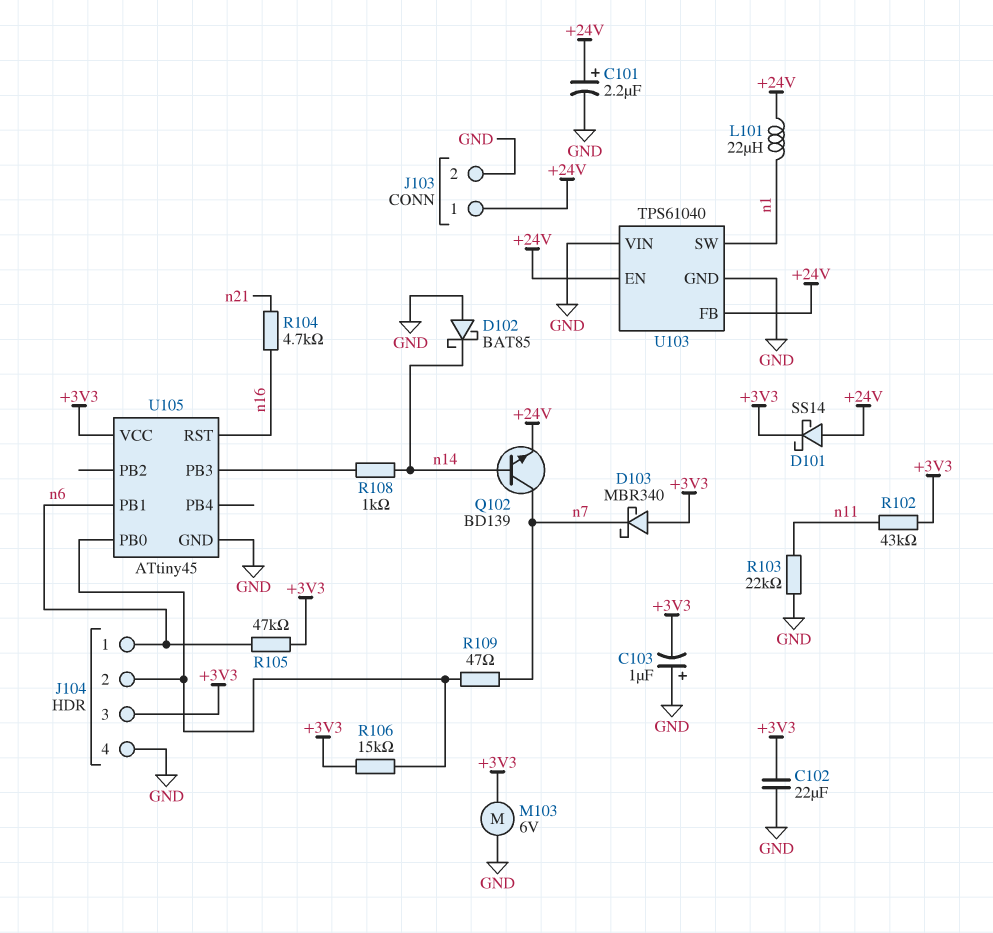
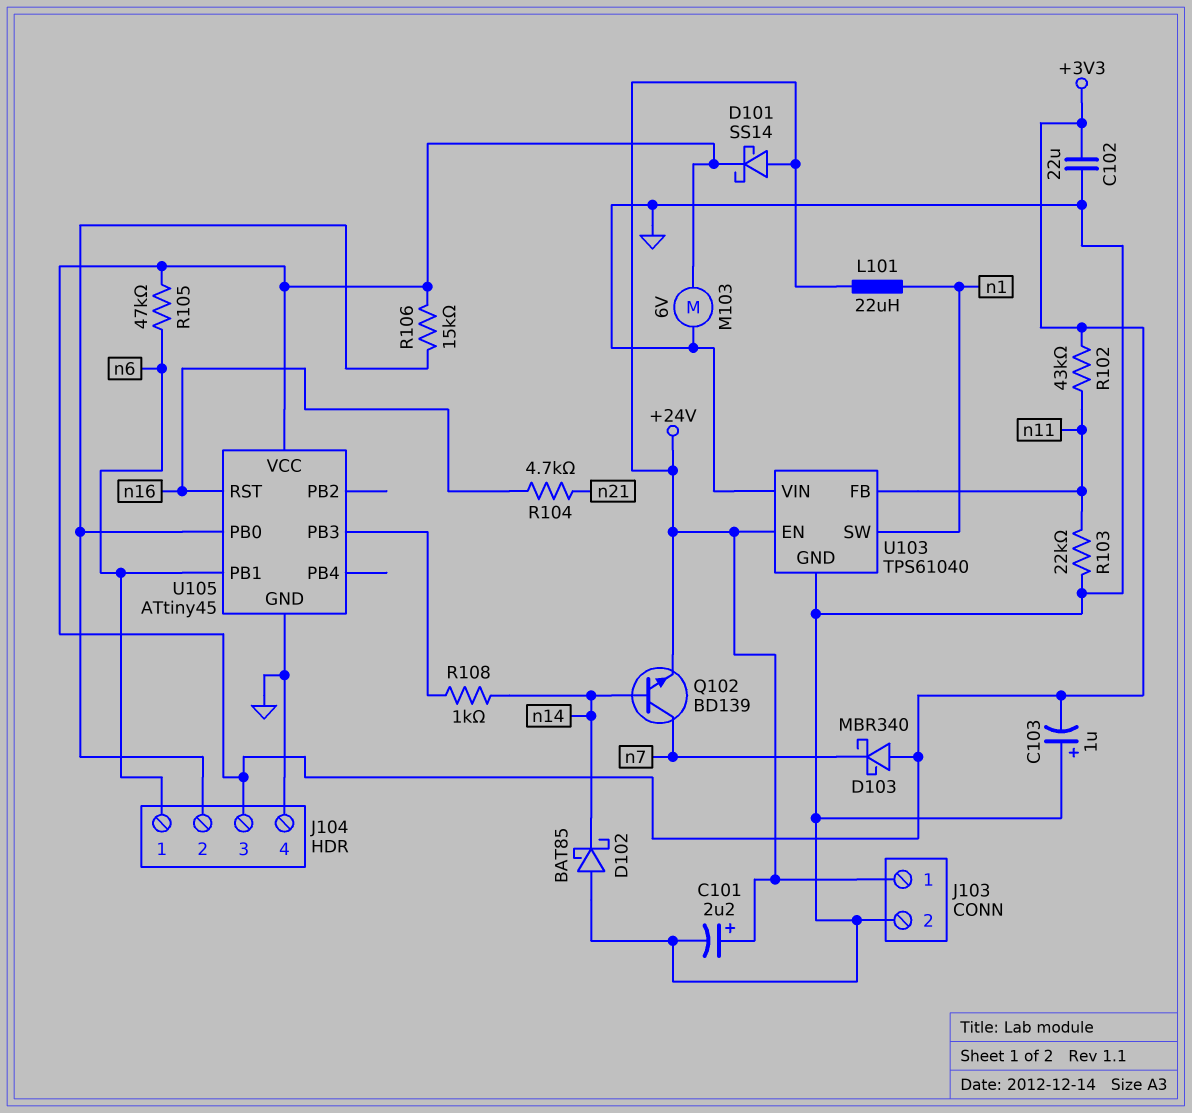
R109: 47 (J104/2, n7) -> none
U103 pin FB: +24V -> n11

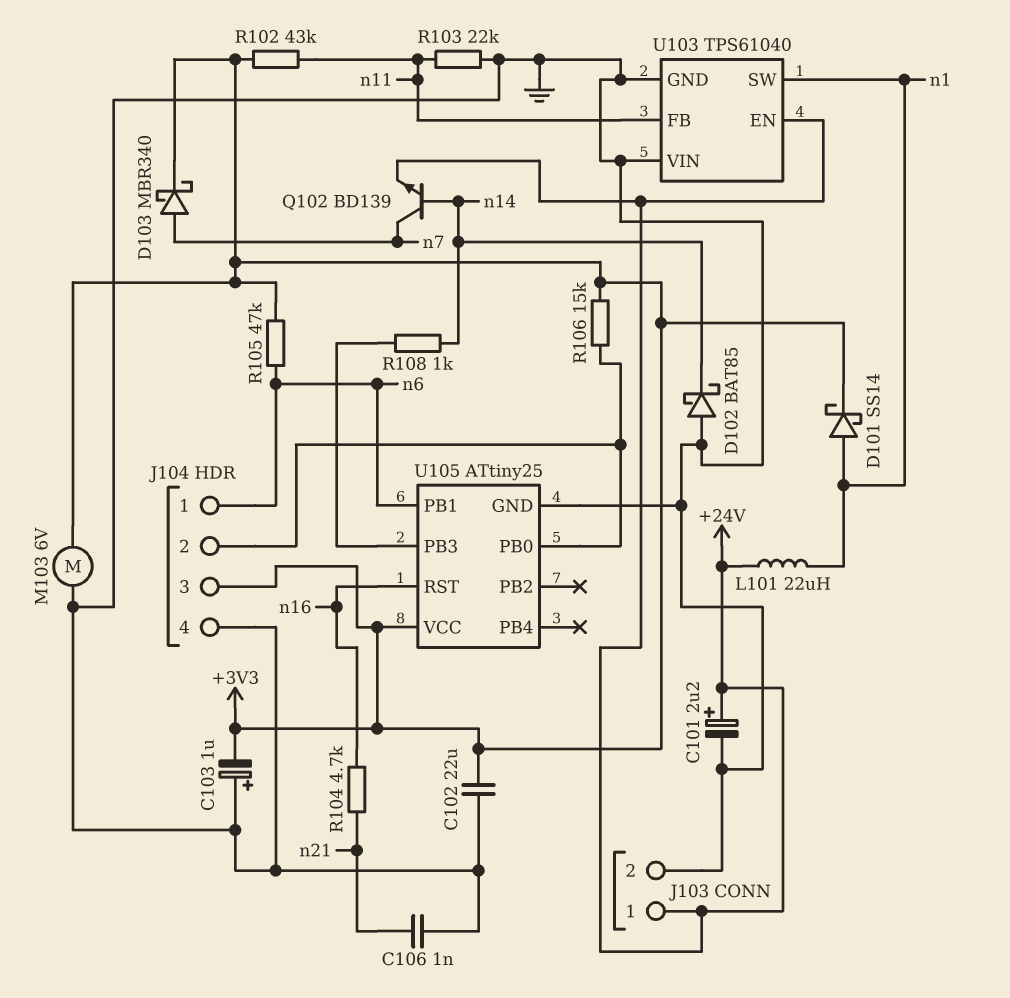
C106: none -> 1nF (GND, n21)
D101: schottky SS14 (A +24V, K +3V3) -> schottky SS14 (A n1, K +3V3)
D103: schottky MBR340 (A +3V3, K n7) -> schottky MBR340 (A n7, K +3V3)
U105: ATtiny45 -> ATtiny25

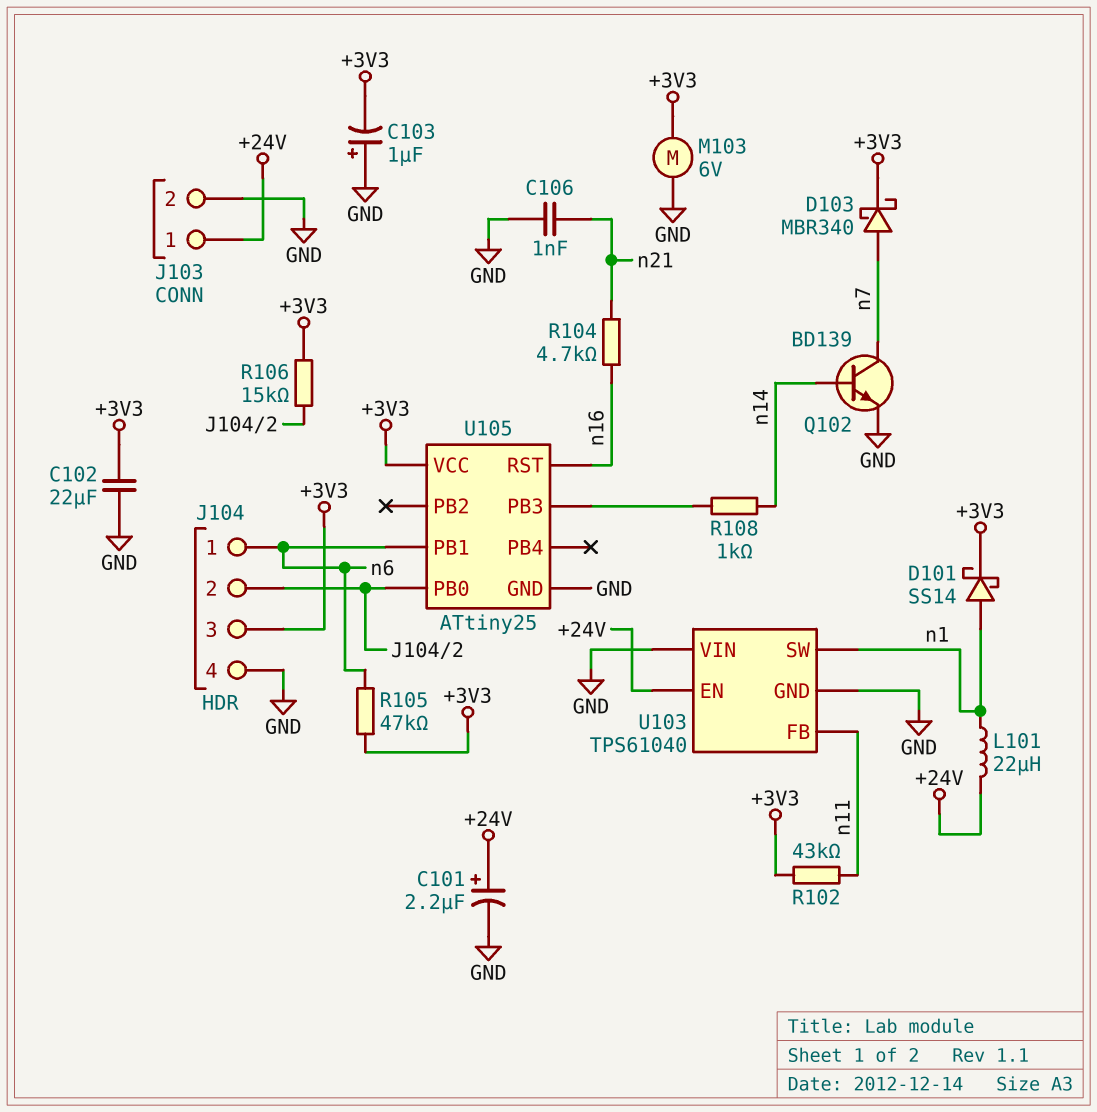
D102: schottky BAT85 (A GND, K n14) -> none
Q102: NPN BD139 (B n14, C n7, E +24V) -> NPN BD139 (B n14, C n7, E GND)
R103: 22k (GND, n11) -> none

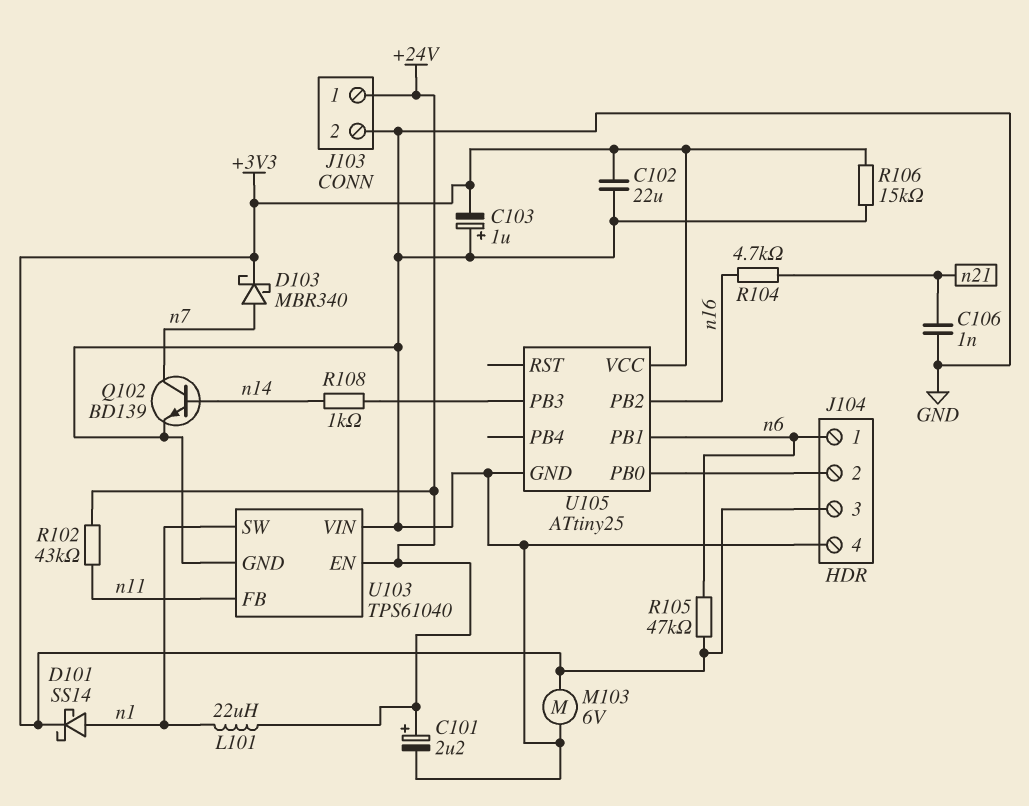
R102: 43k (+3V3, n11) -> 43k (+24V, n11)
R106: 15k (+3V3, J104/2) -> 15k (+3V3, GND)
U105 pin PB2: none -> n16
U105 pin RST: n16 -> none

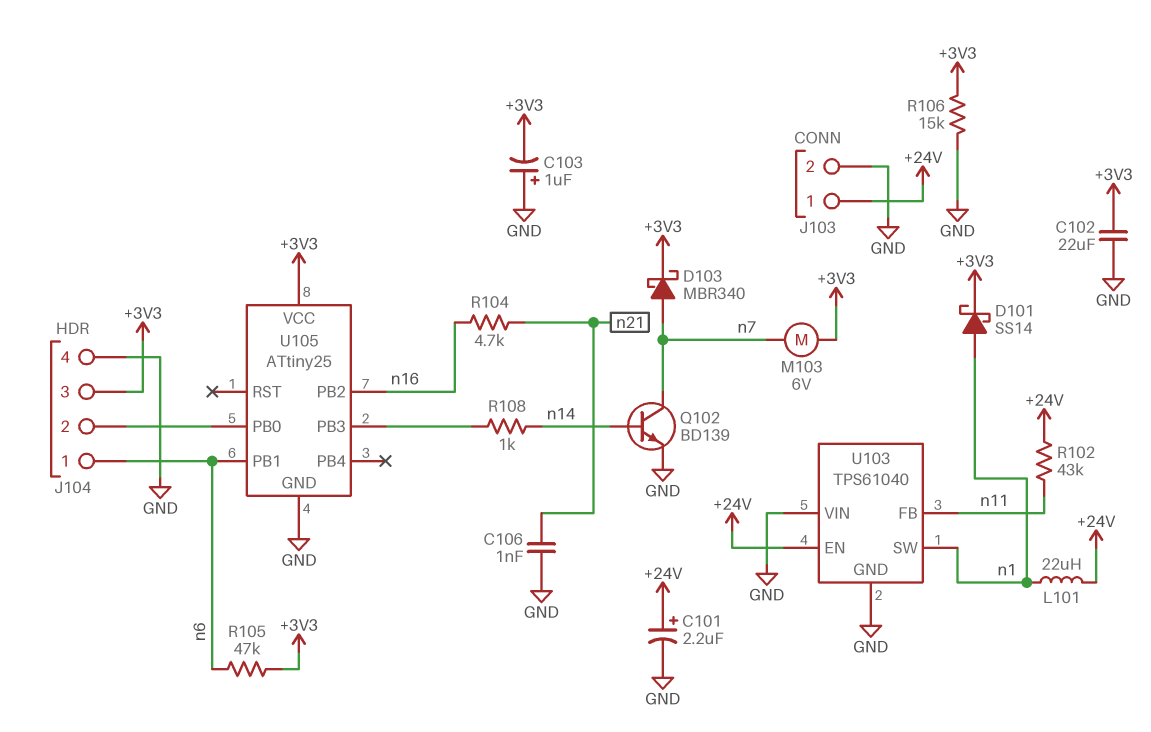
M103: motor 6V (+3V3, GND) -> motor 6V (+3V3, n7)

